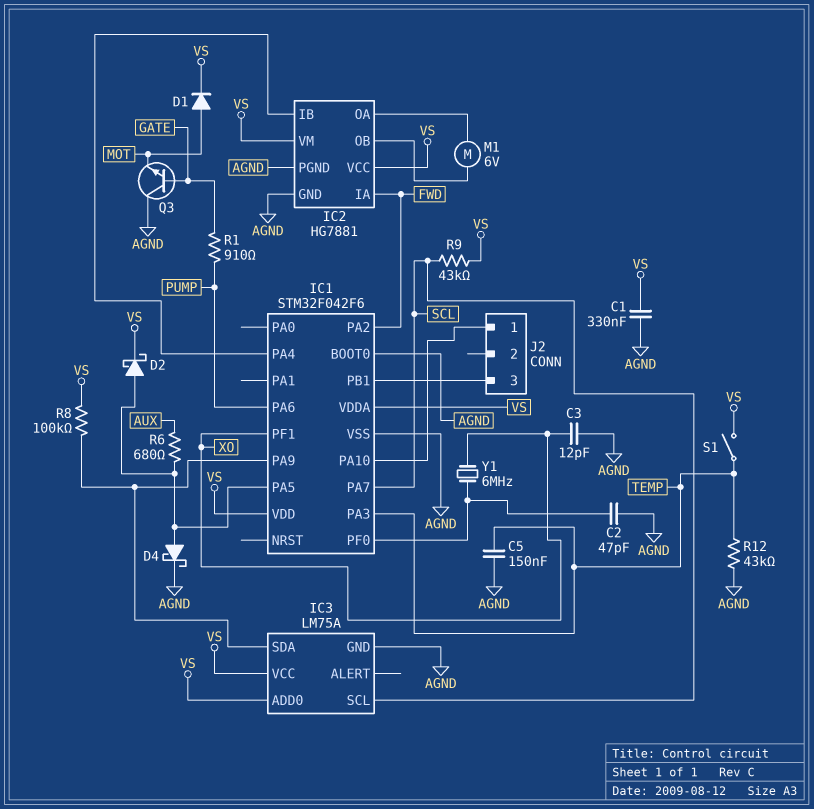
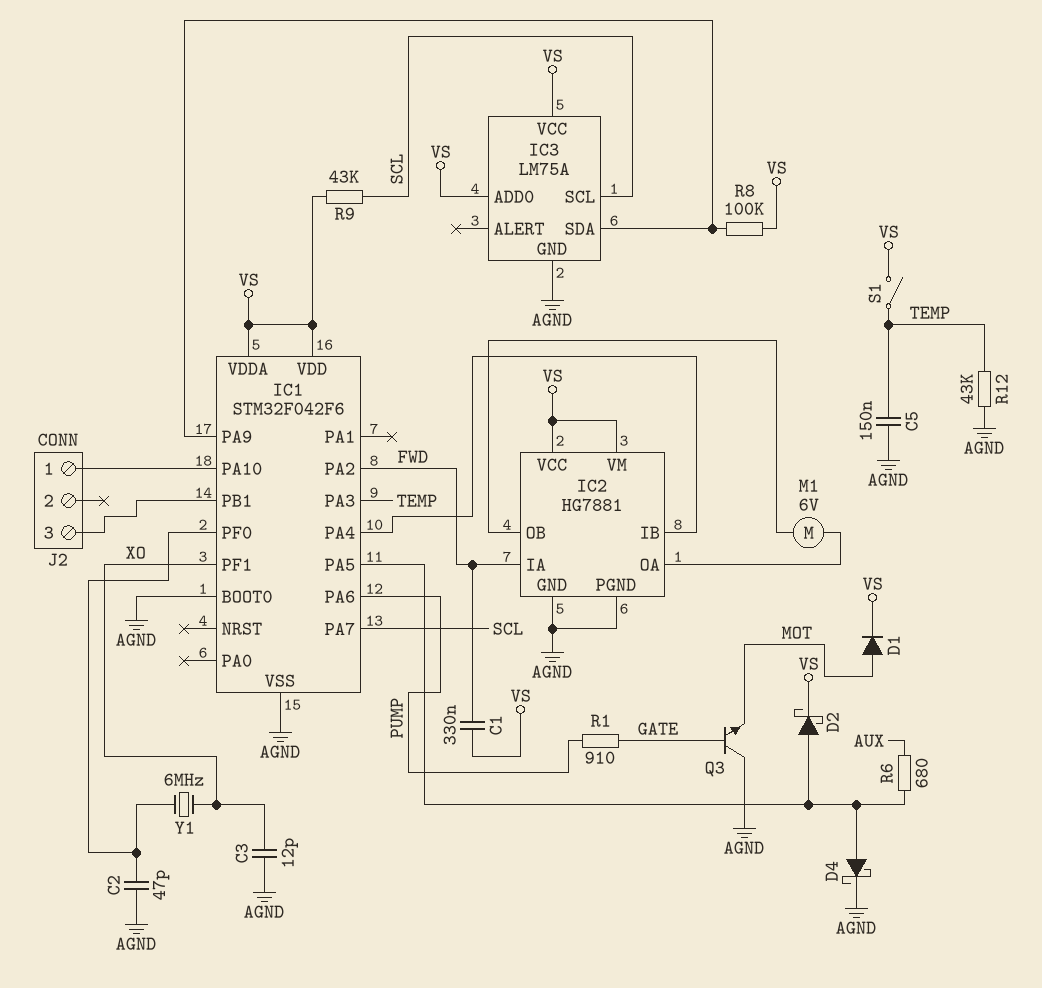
C1: 330nF (AGND, VS) -> 330nF (FWD, VS)

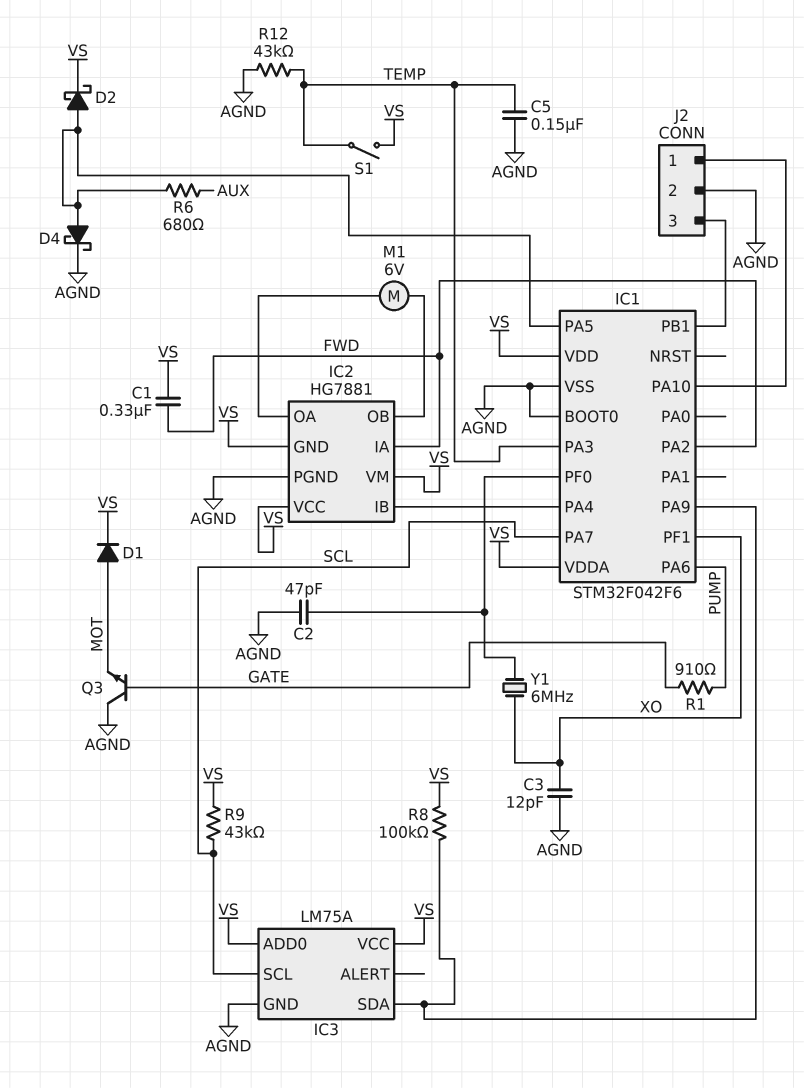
IC2 pin GND: AGND -> VS
J2 pin 2: none -> AGND

